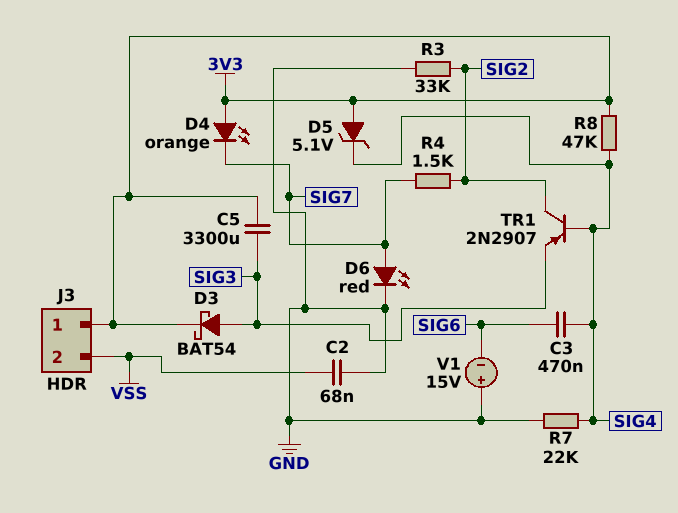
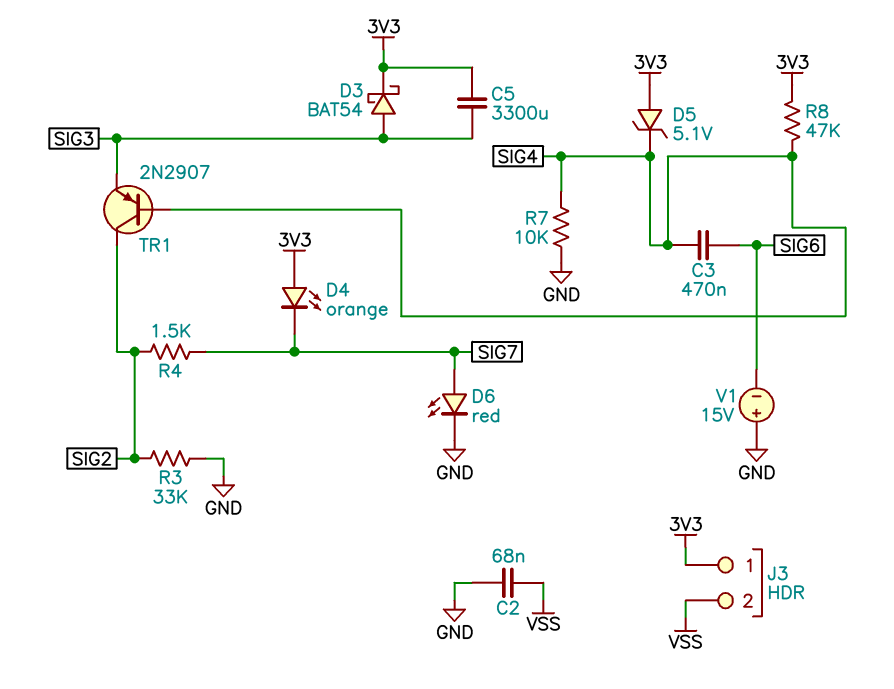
R7: 22k (GND, SIG4) -> 10k (GND, SIG4)

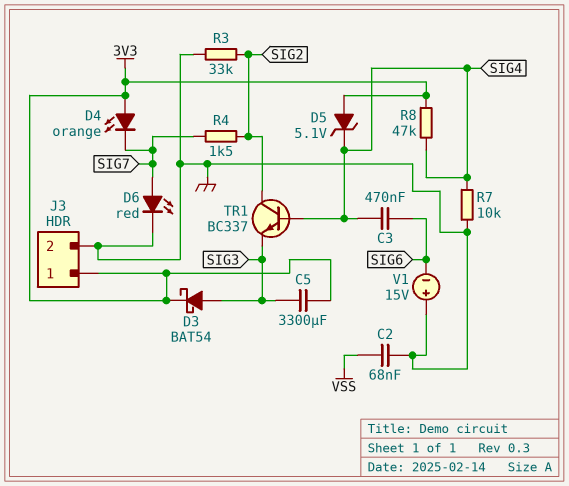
J3 pin 2: VSS -> GND
TR1: PNP 2N2907 (B SIG4, C SIG2, E SIG3) -> NPN BC337 (B SIG4, C SIG2, E SIG3)

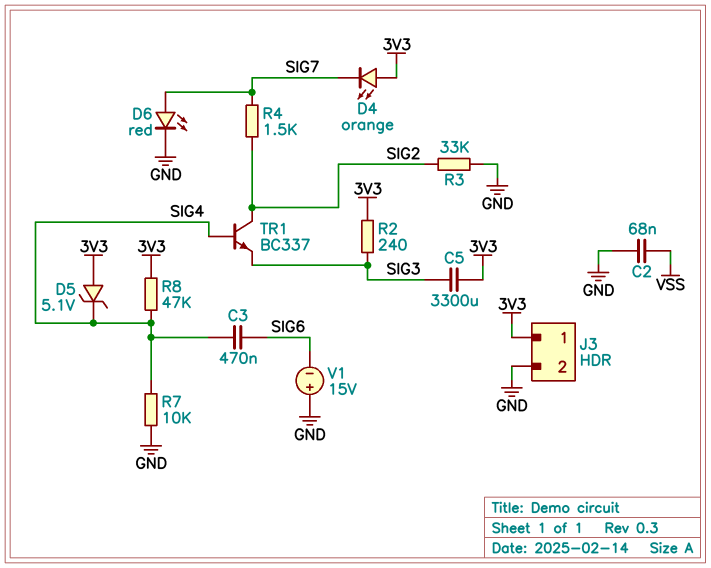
D3: schottky BAT54 (A SIG3, K 3V3) -> none
R2: none -> 240 (3V3, SIG3)

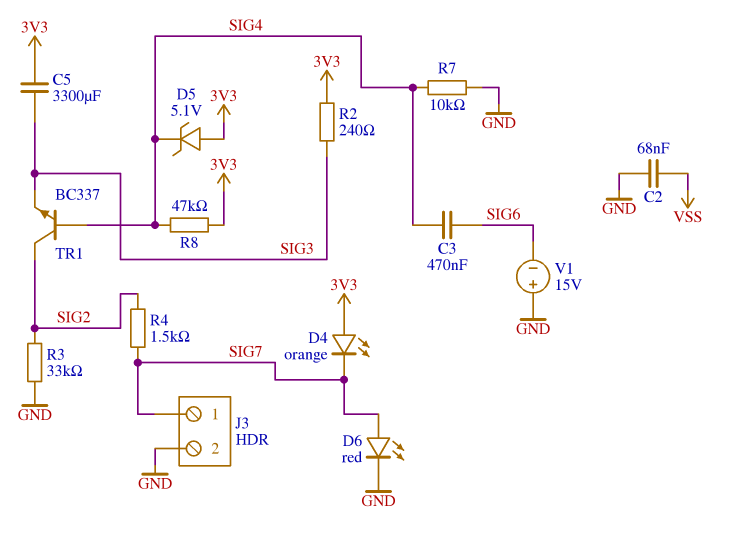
J3 pin 1: 3V3 -> SIG7

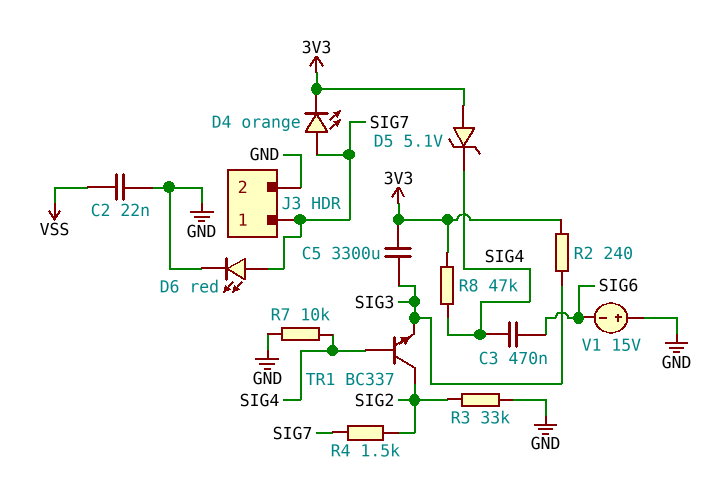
C2: 68nF (GND, VSS) -> 22nF (GND, VSS)
D4: LED orange (A 3V3, K SIG7) -> LED orange (A SIG7, K 3V3)

